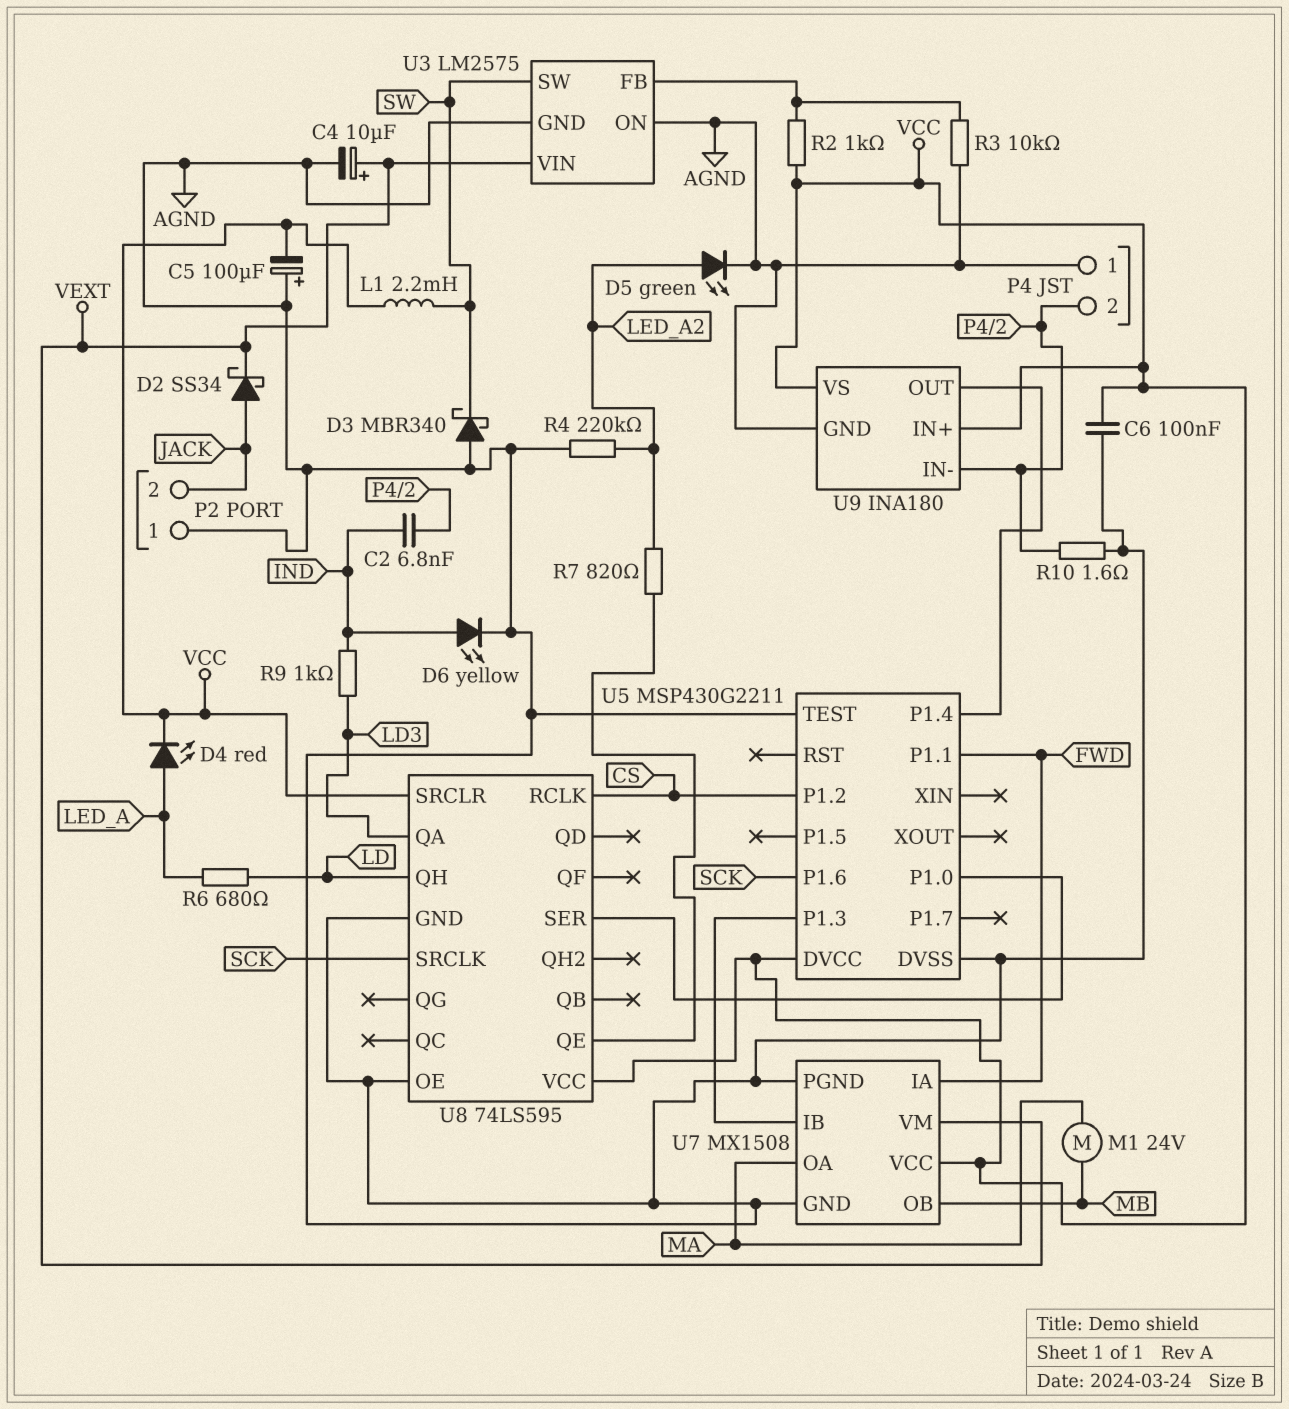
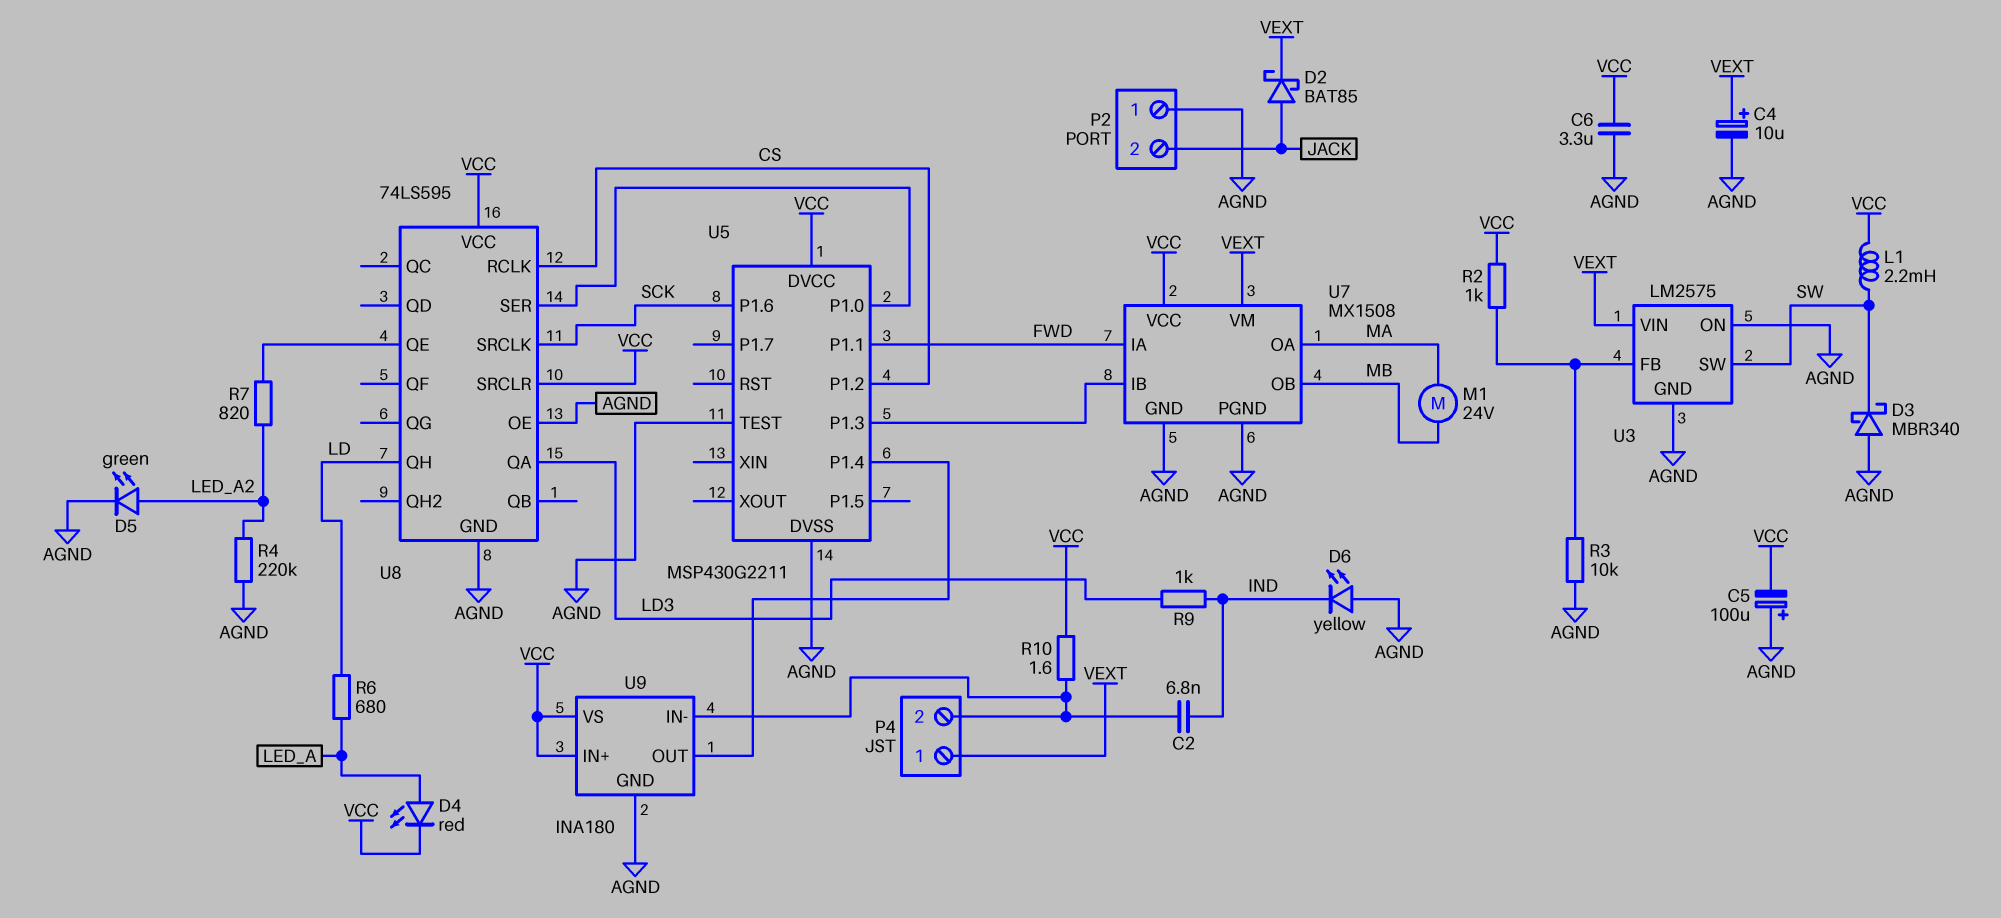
C6: 100nF (AGND, VCC) -> 3.3uF (AGND, VCC)
D2: schottky SS34 (A JACK, K VEXT) -> schottky BAT85 (A JACK, K VEXT)
D6: LED yellow (A IND, K AGND) -> LED yellow (A AGND, K IND)
P4 pin 1: AGND -> VEXT
R10: 1.6 (AGND, P4/2) -> 1.6 (P4/2, VCC)

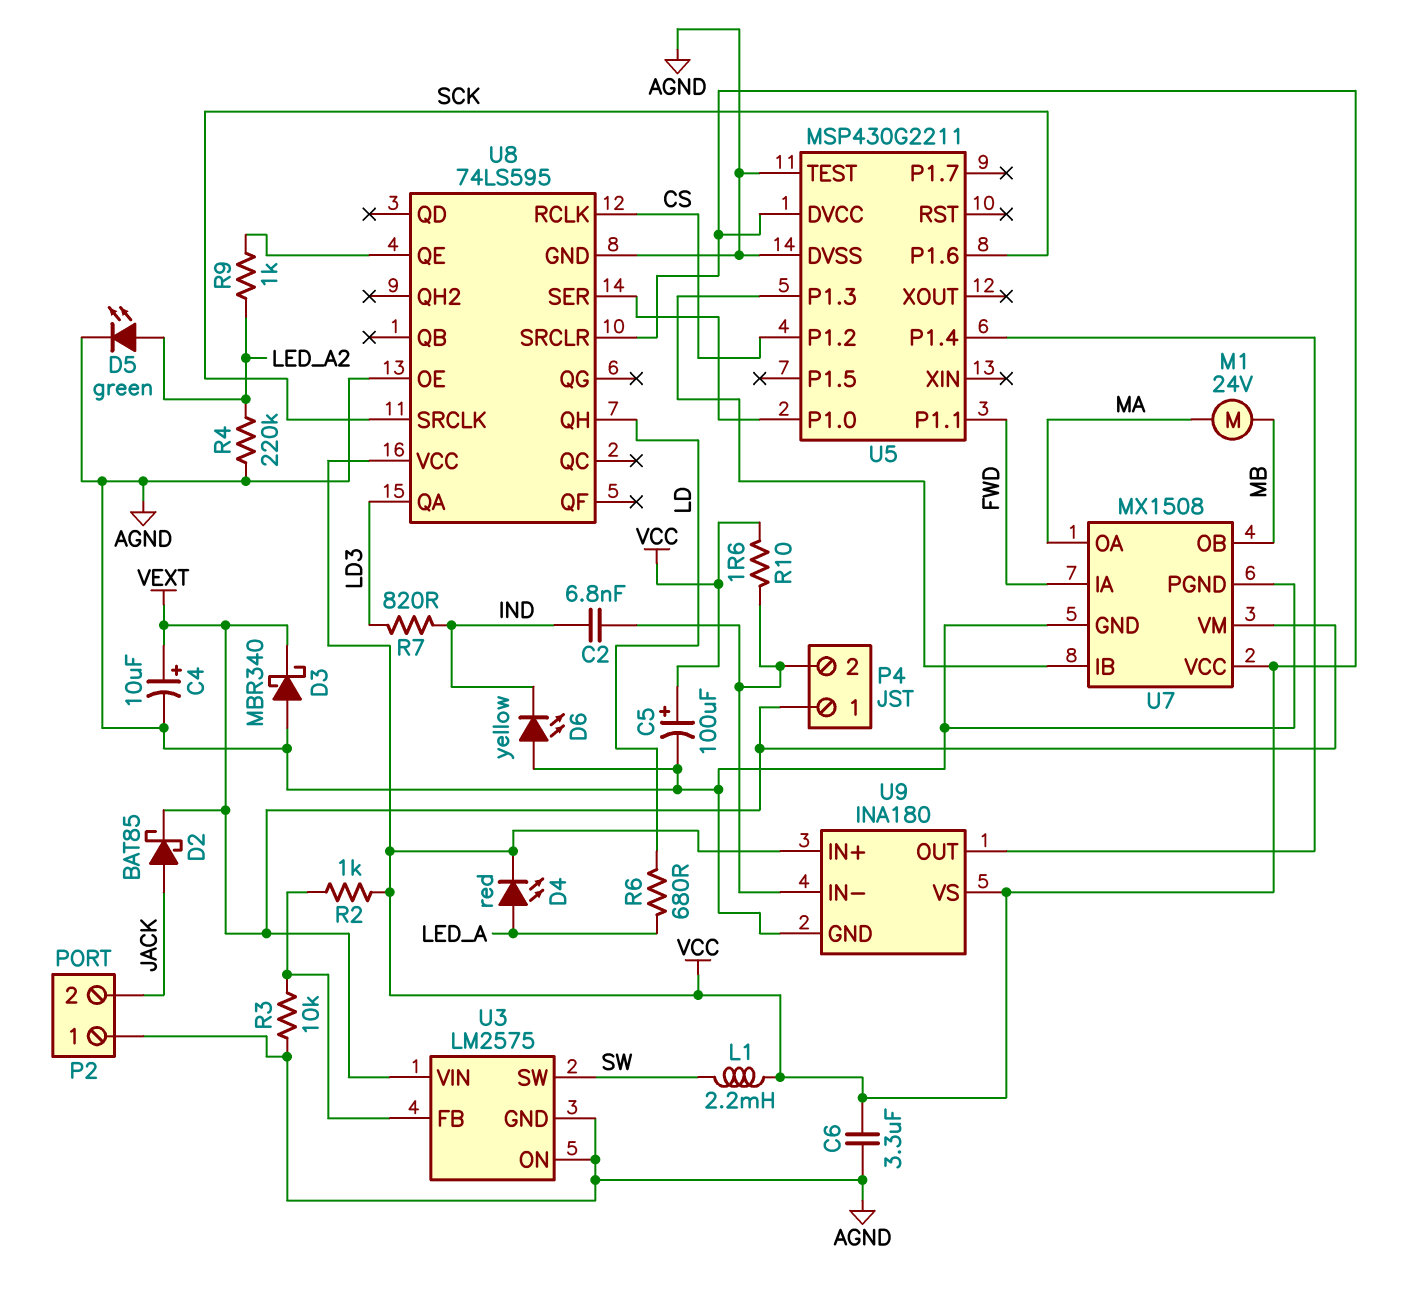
C5: 100uF (plus AGND, minus VCC) -> 100uF (plus VCC, minus AGND)
D3: schottky MBR340 (A AGND, K SW) -> schottky MBR340 (A AGND, K VEXT)
R7: 820 (LED_A2, U8/QE) -> 820 (IND, LD3)
R9: 1k (IND, LD3) -> 1k (LED_A2, U8/QE)

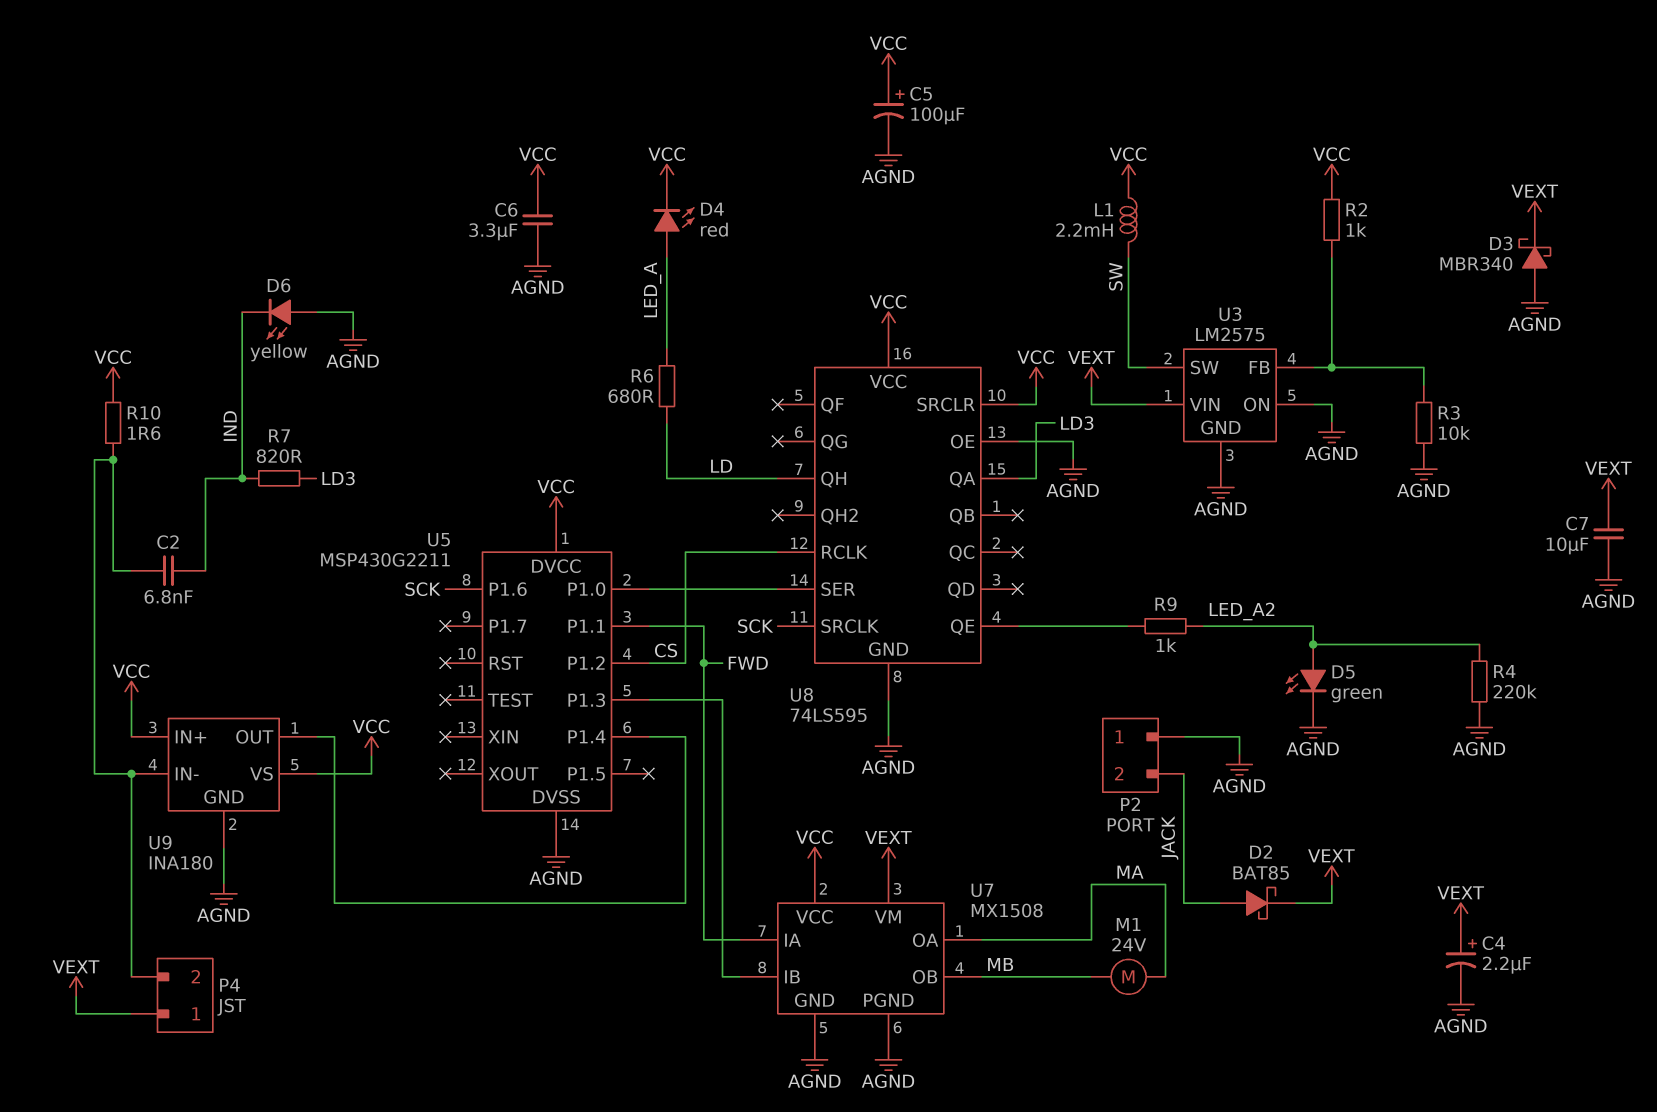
C4: 10uF (plus VEXT, minus AGND) -> 2.2uF (plus VEXT, minus AGND)
C7: none -> 10uF (AGND, VEXT)
U5 pin TEST: AGND -> none

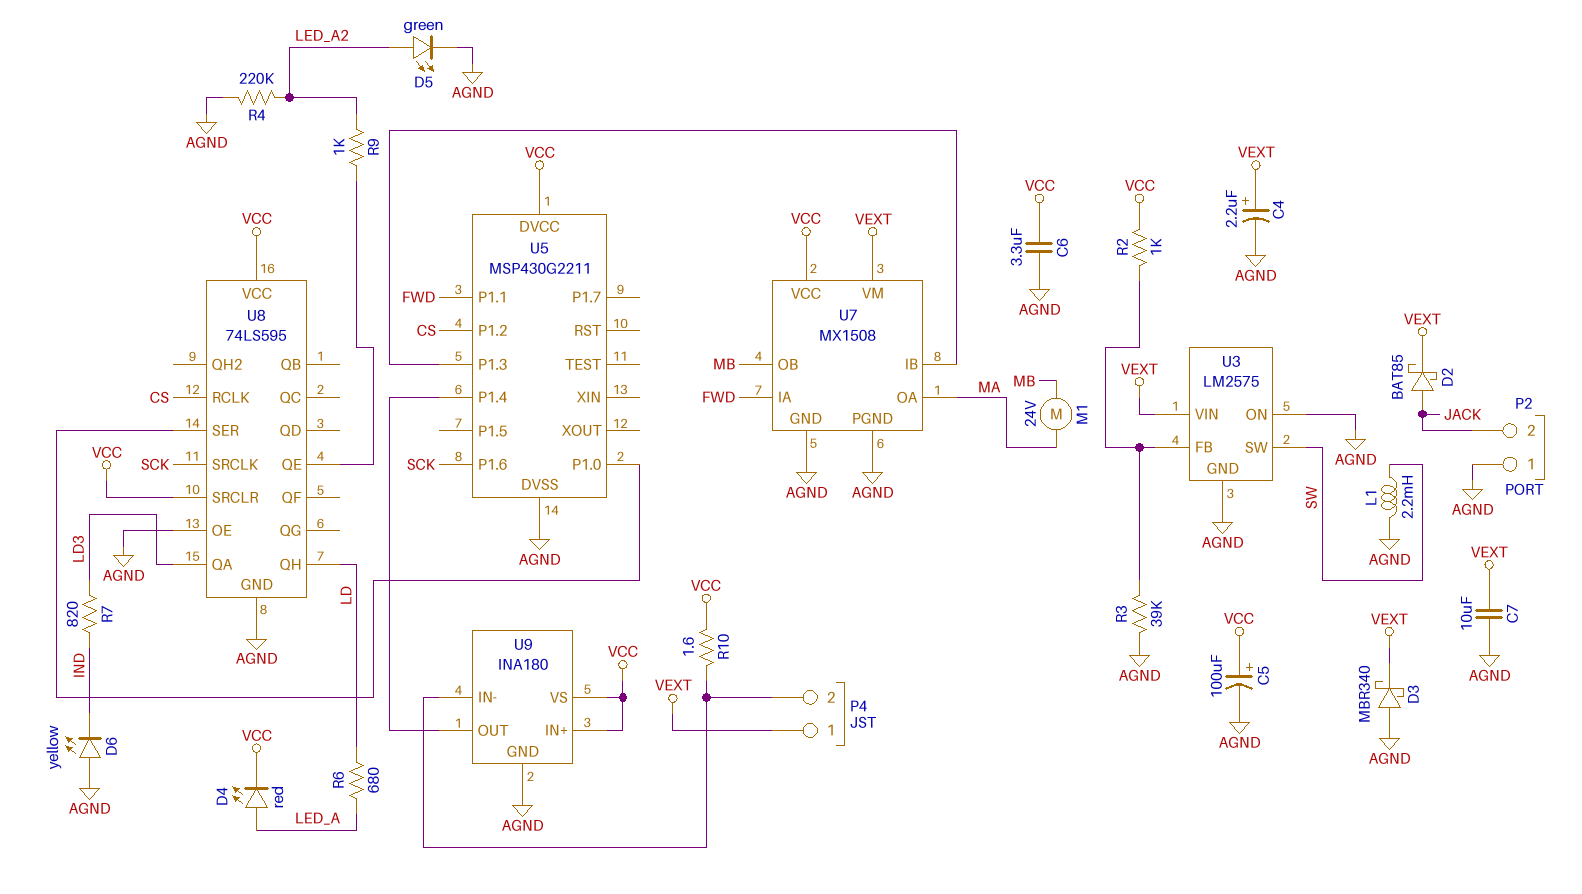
C2: 6.8nF (IND, P4/2) -> none
L1: 2.2mH (SW, VCC) -> 2.2mH (AGND, SW)
R3: 10k (AGND, U3/FB) -> 39k (AGND, U3/FB)

